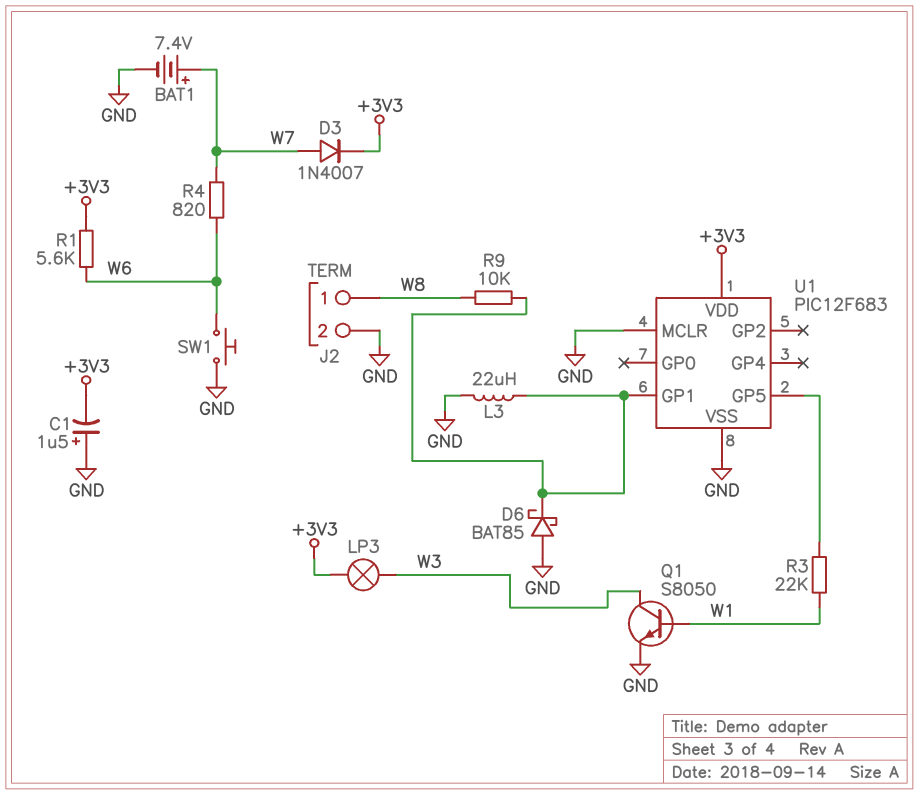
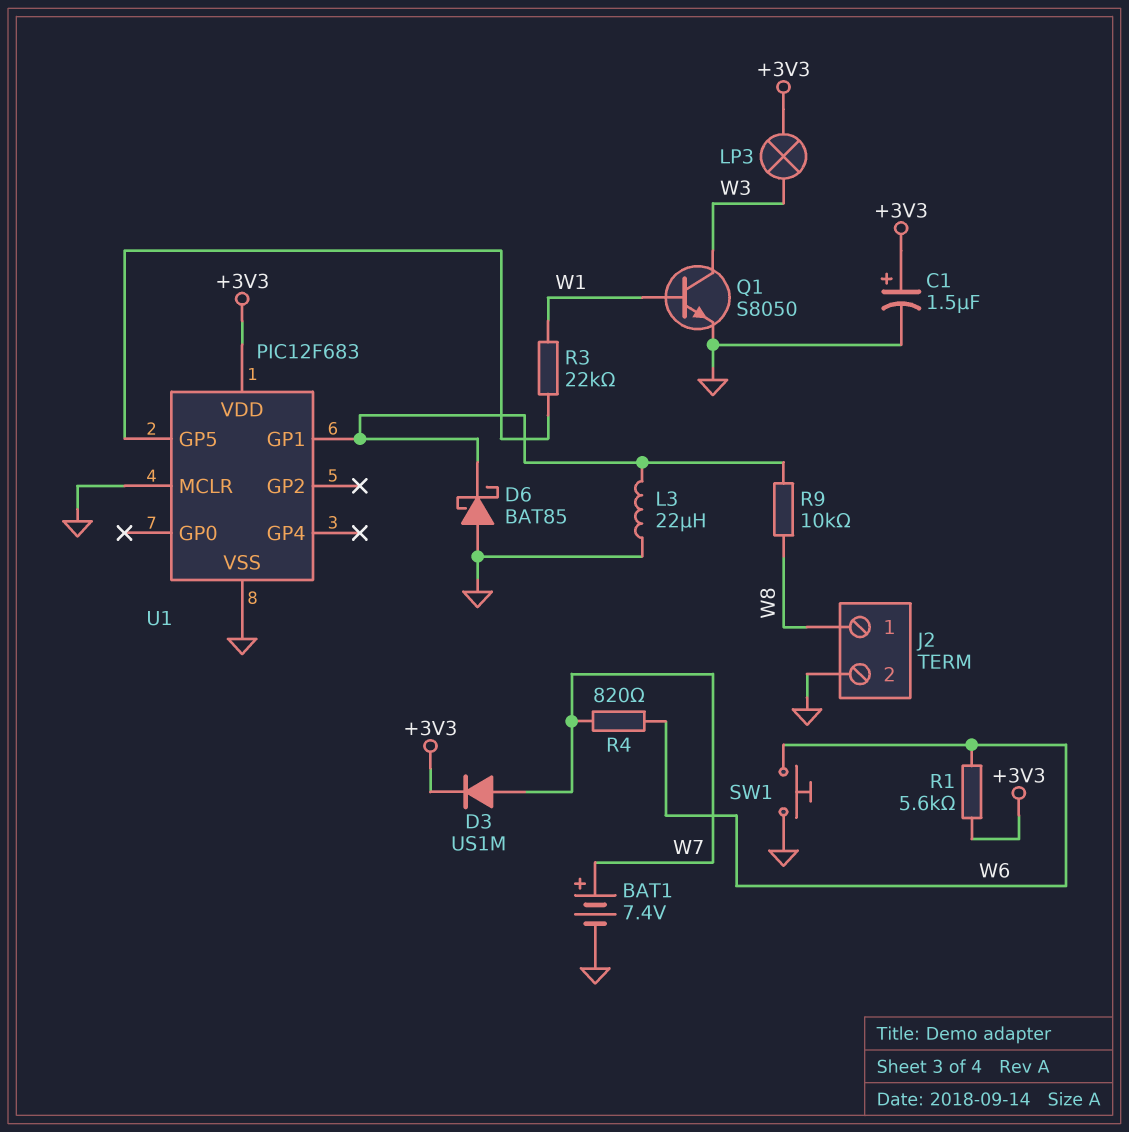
C1: 1.5uF (plus GND, minus +3V3) -> 1.5uF (plus +3V3, minus GND)
D3: diode 1N4007 (A W7, K +3V3) -> diode US1M (A W7, K +3V3)

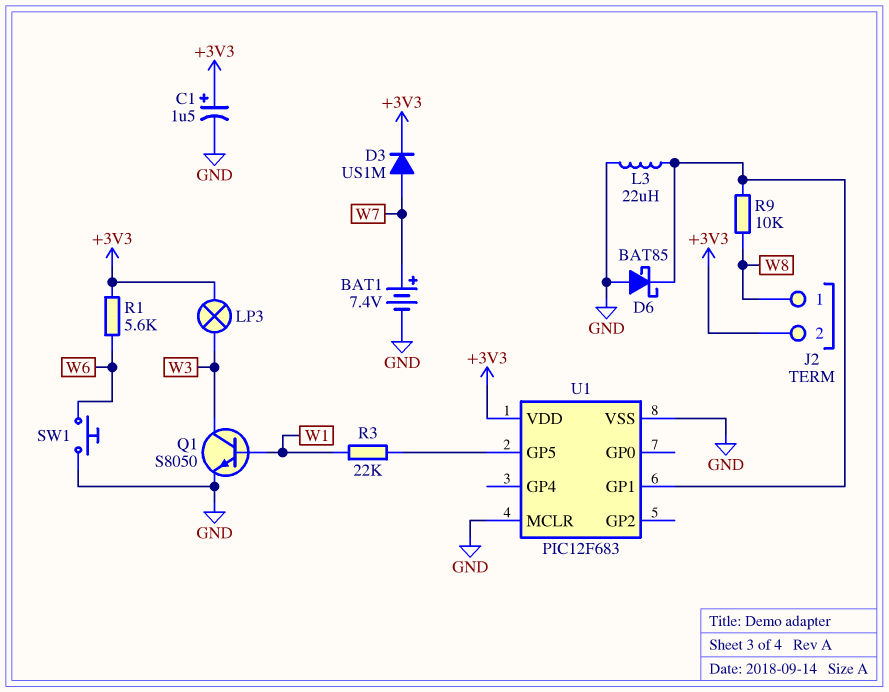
J2 pin 2: GND -> +3V3
R4: 820 (W6, W7) -> none

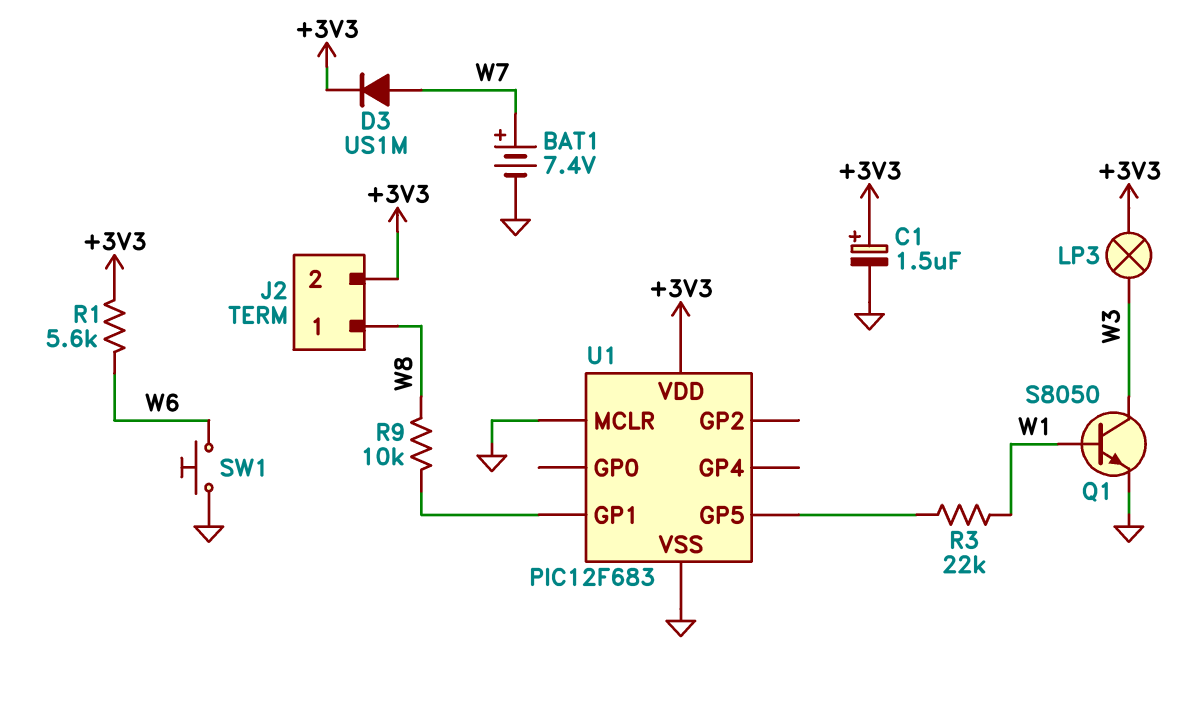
D6: schottky BAT85 (A GND, K U1/GP1) -> none
L3: 22uH (GND, U1/GP1) -> none

